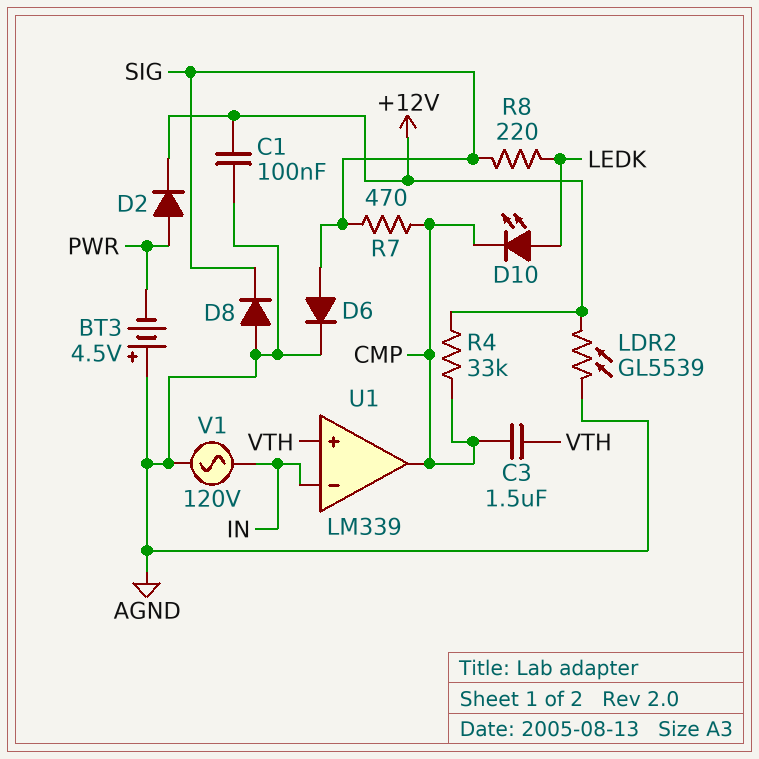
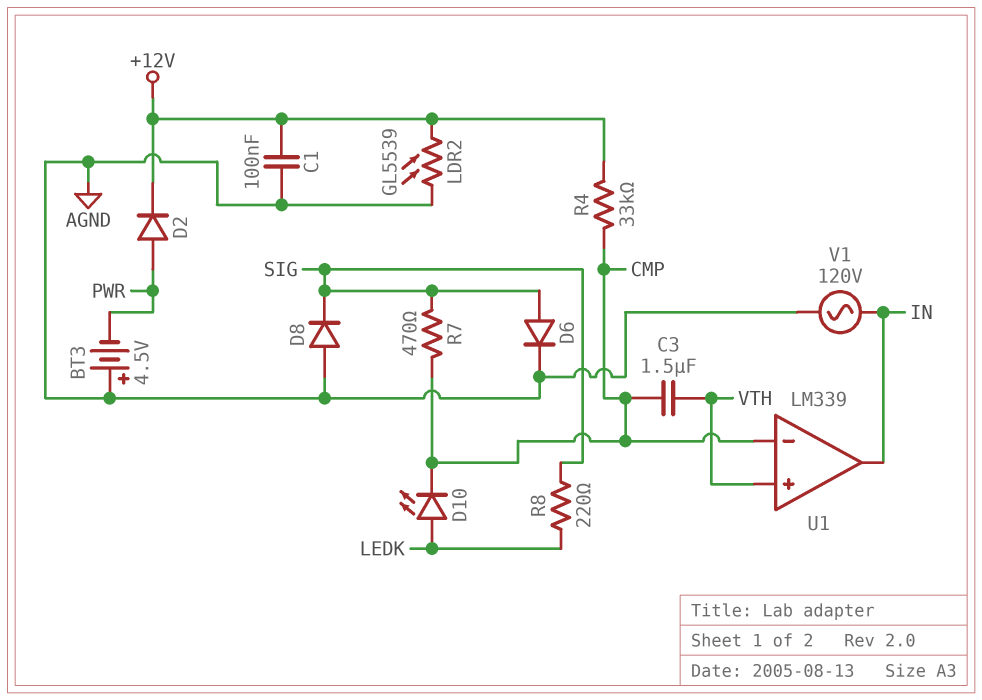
U1 pin in-: IN -> CMP
U1 pin out: CMP -> IN

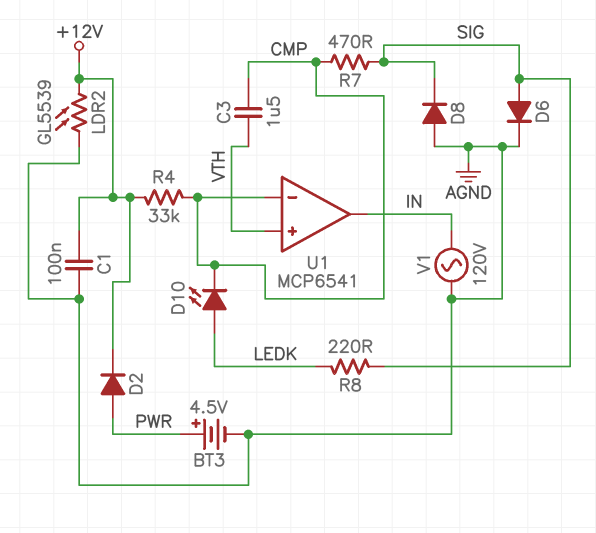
BT3: 4.5V (plus AGND, minus PWR) -> 4.5V (plus PWR, minus AGND)
U1: LM339 -> MCP6541

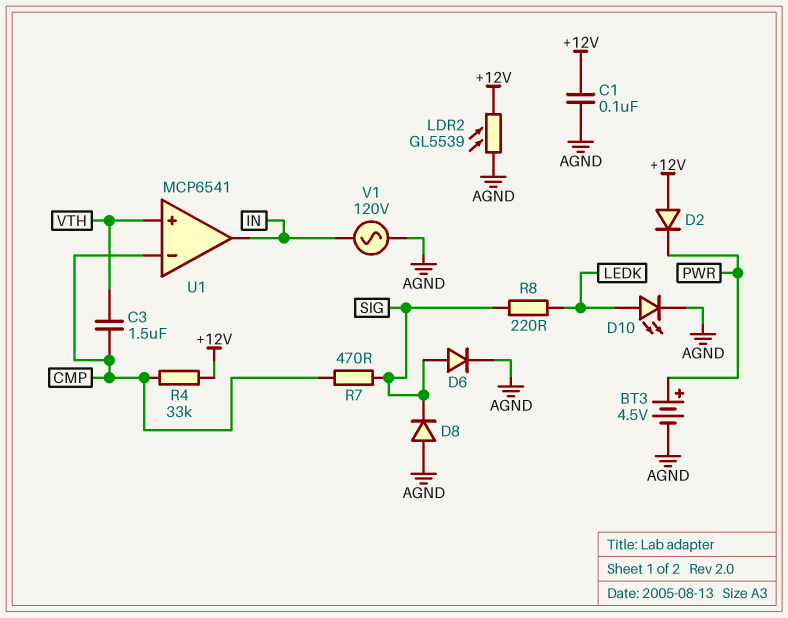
D2: diode (A PWR, K +12V) -> diode (A +12V, K PWR)
D10: LED (A LEDK, K CMP) -> LED (A LEDK, K AGND)

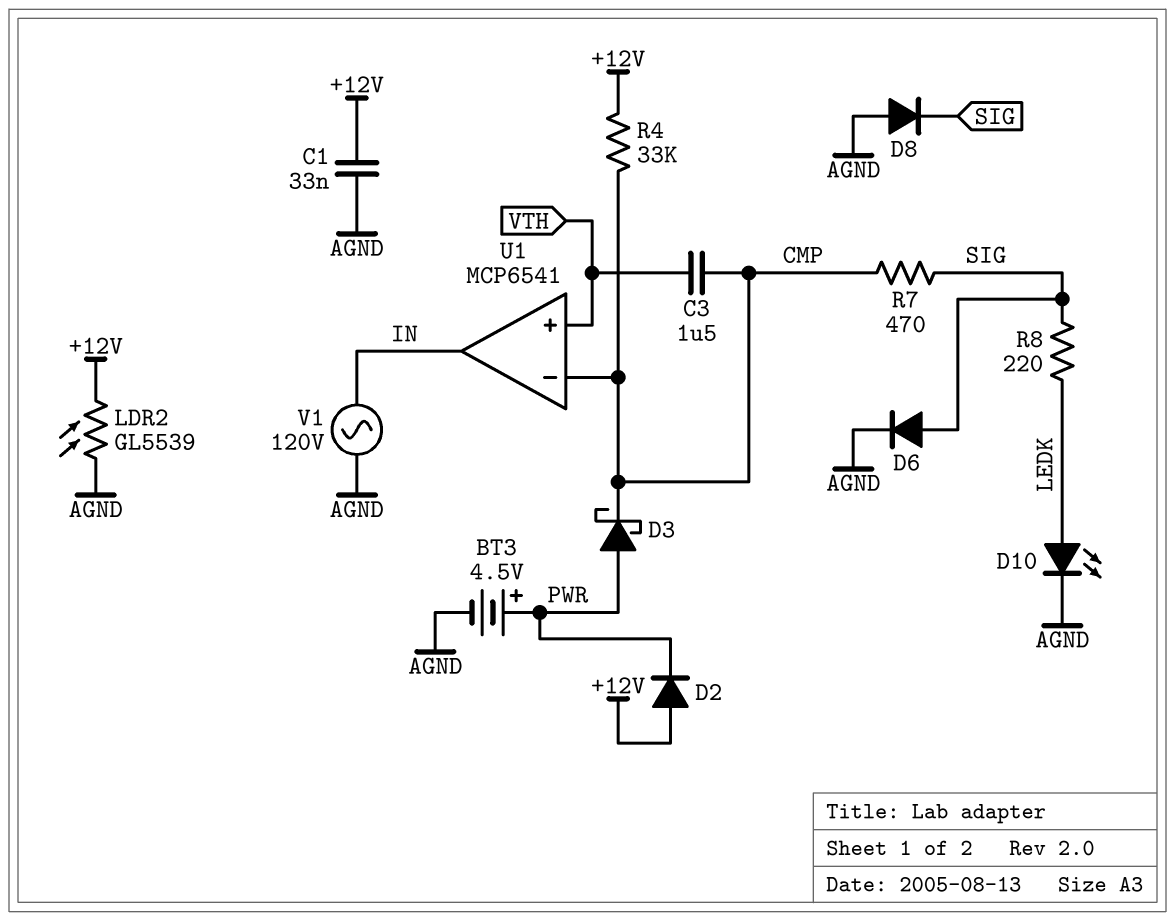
C1: 100nF (+12V, AGND) -> 33nF (+12V, AGND)
D3: none -> schottky (A PWR, K CMP)

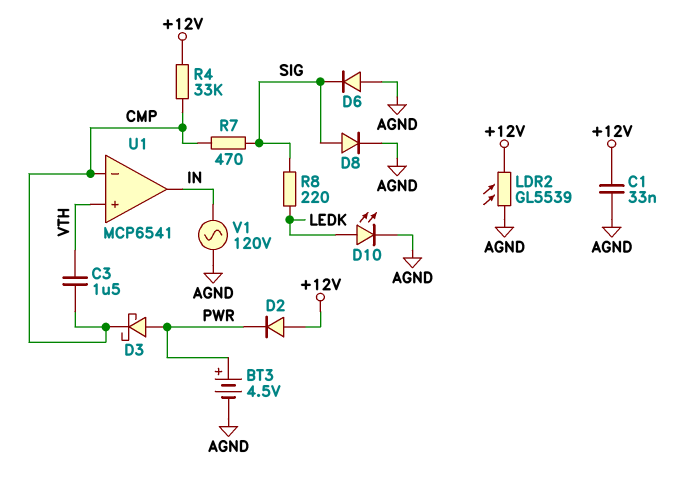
D6: diode (A SIG, K AGND) -> diode (A AGND, K SIG)
D8: diode (A AGND, K SIG) -> diode (A SIG, K AGND)

